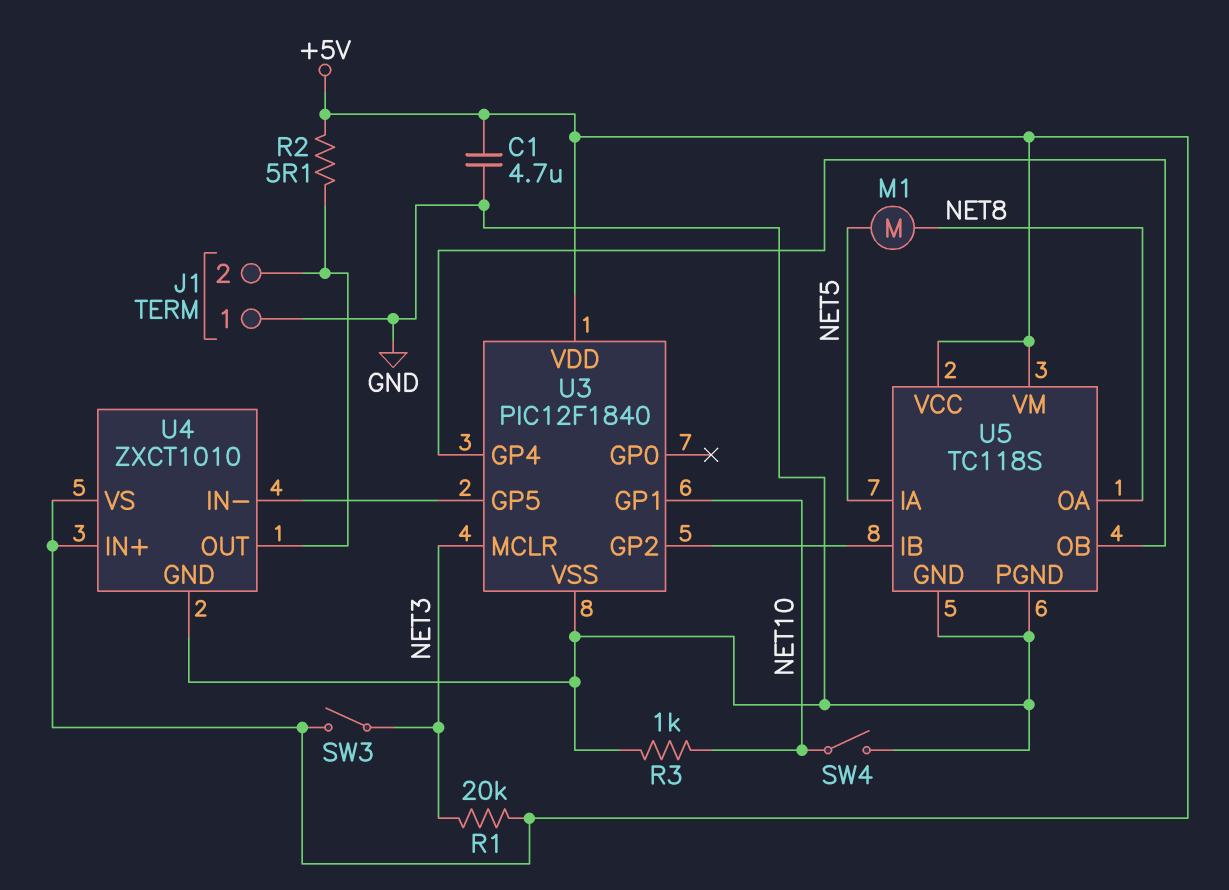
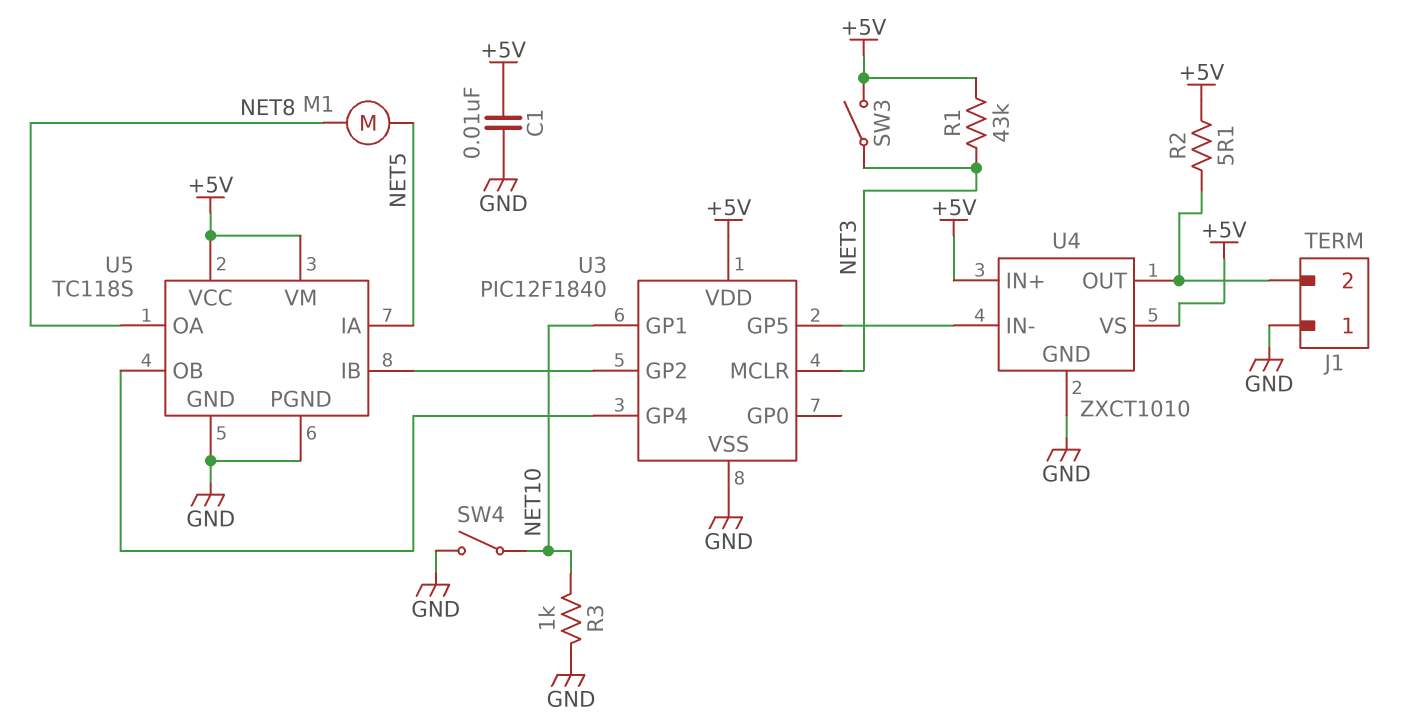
C1: 4.7uF (+5V, GND) -> 10nF (+5V, GND)
R1: 20k (+5V, NET3) -> 43k (+5V, NET3)

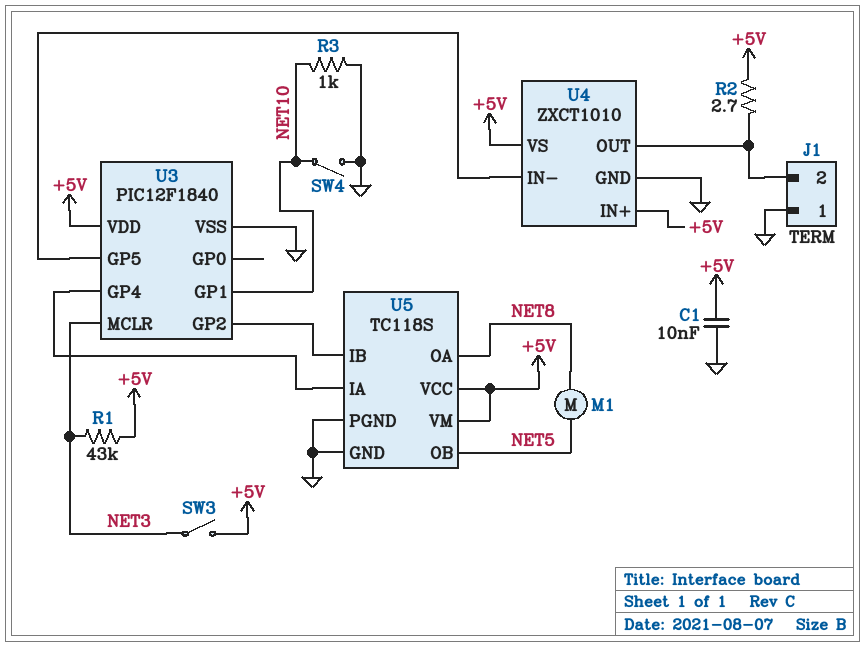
R2: 5.1 (+5V, J1/2) -> 2.7 (+5V, J1/2)
U5 pin IA: NET5 -> U3/GP4
U5 pin OB: U3/GP4 -> NET5

